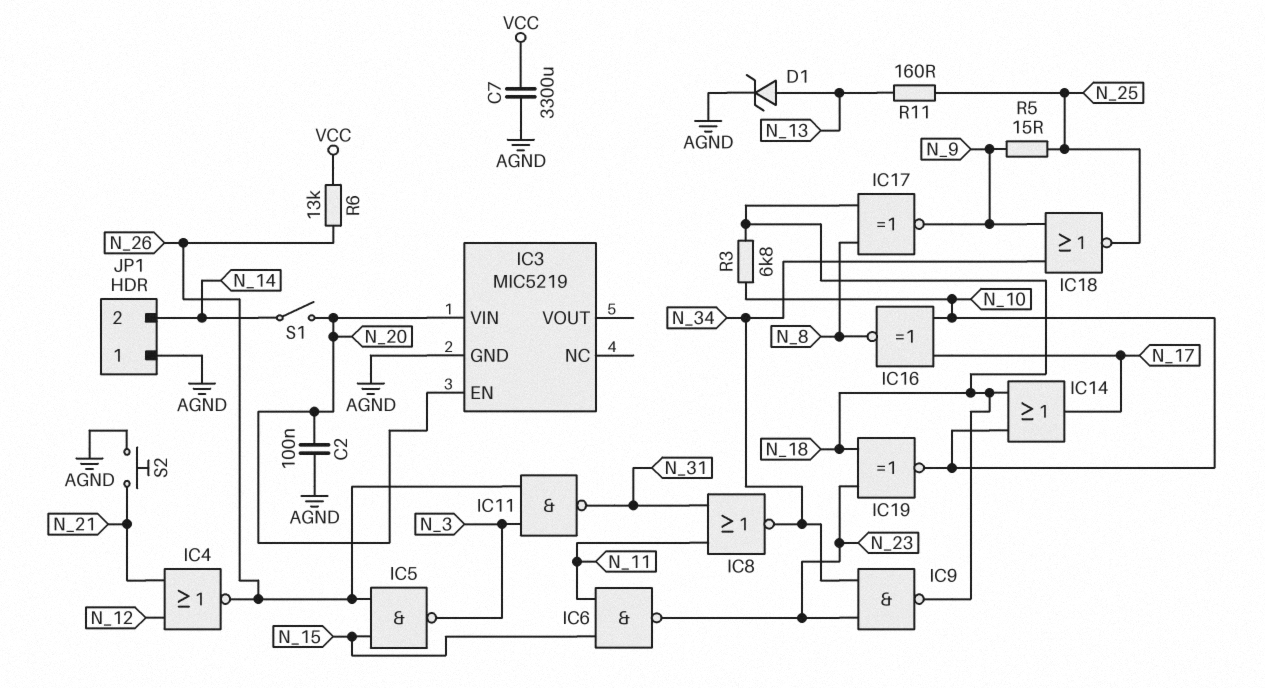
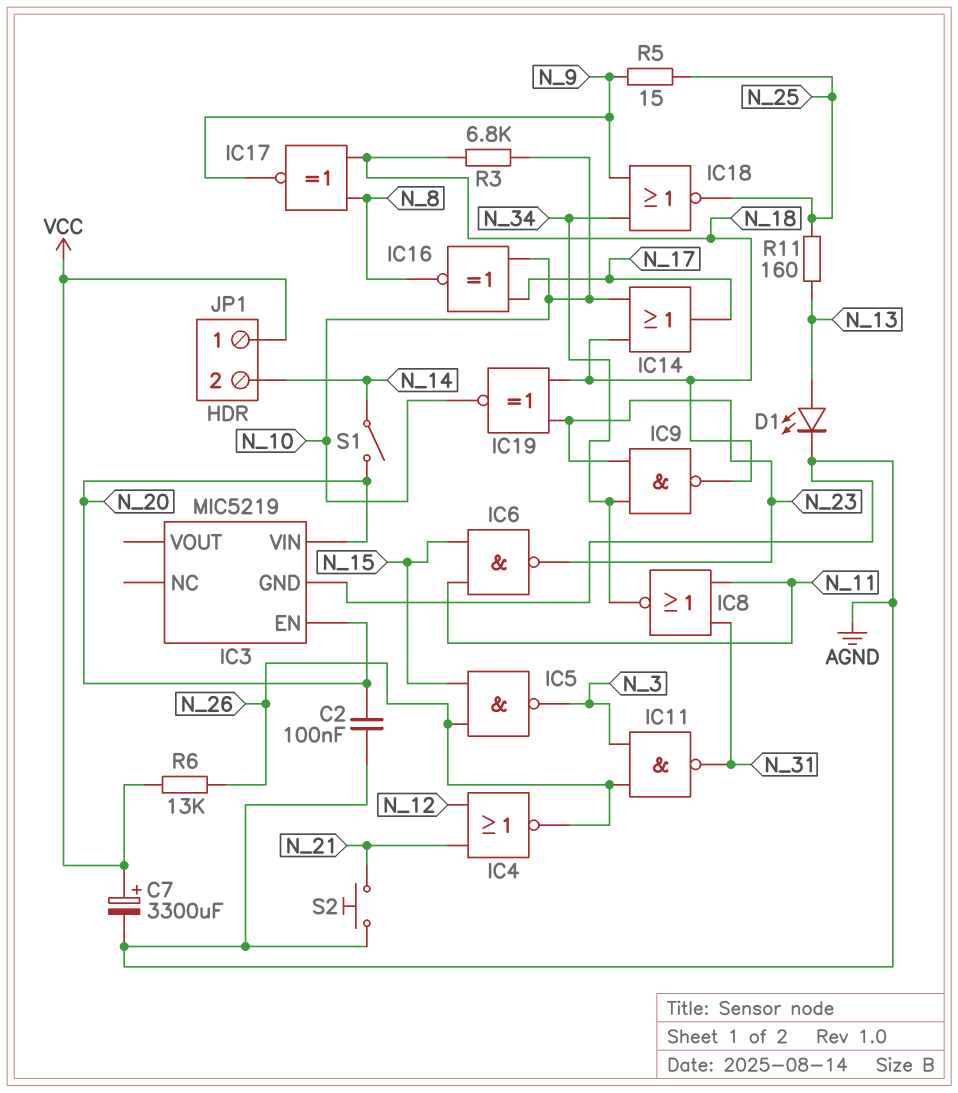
C7: 3300uF (AGND, VCC) -> 3300uF (plus VCC, minus AGND)
D1: zener (A N_13, K AGND) -> LED (A N_13, K AGND)
JP1 pin 1: AGND -> VCC

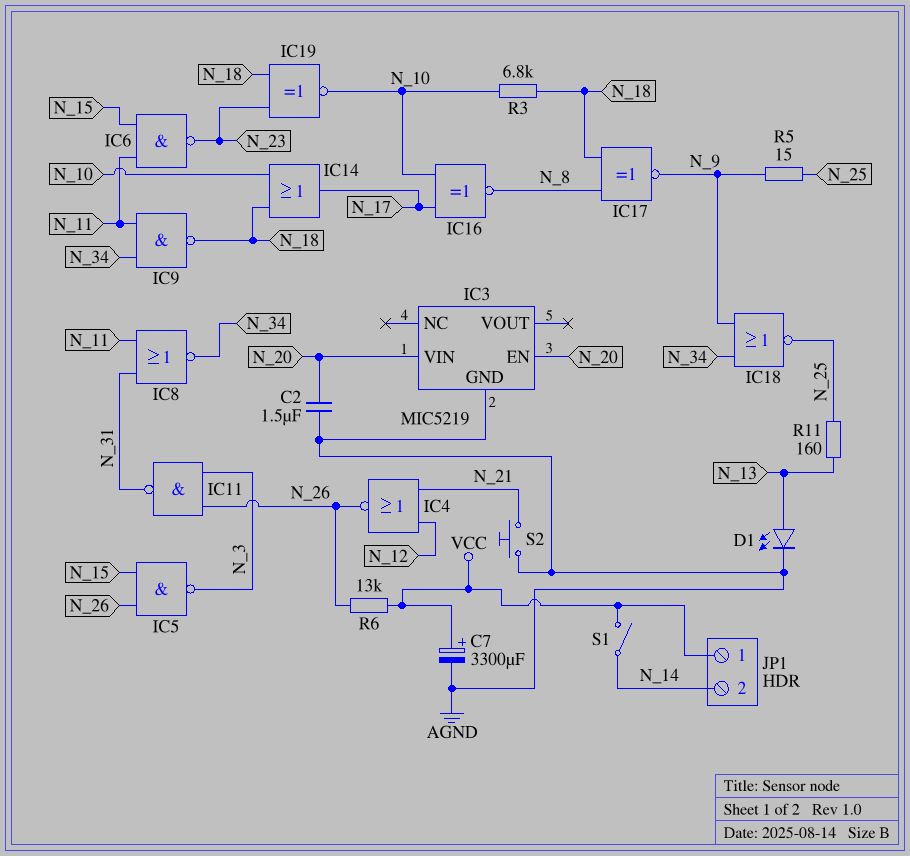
C2: 100nF (AGND, N_20) -> 1.5uF (AGND, N_20)
IC9: NAND (in N_23, in N_34, out N_18) -> NAND (in N_11, in N_34, out N_18)
S1: switch (N_14, N_20) -> switch (N_14, VCC)

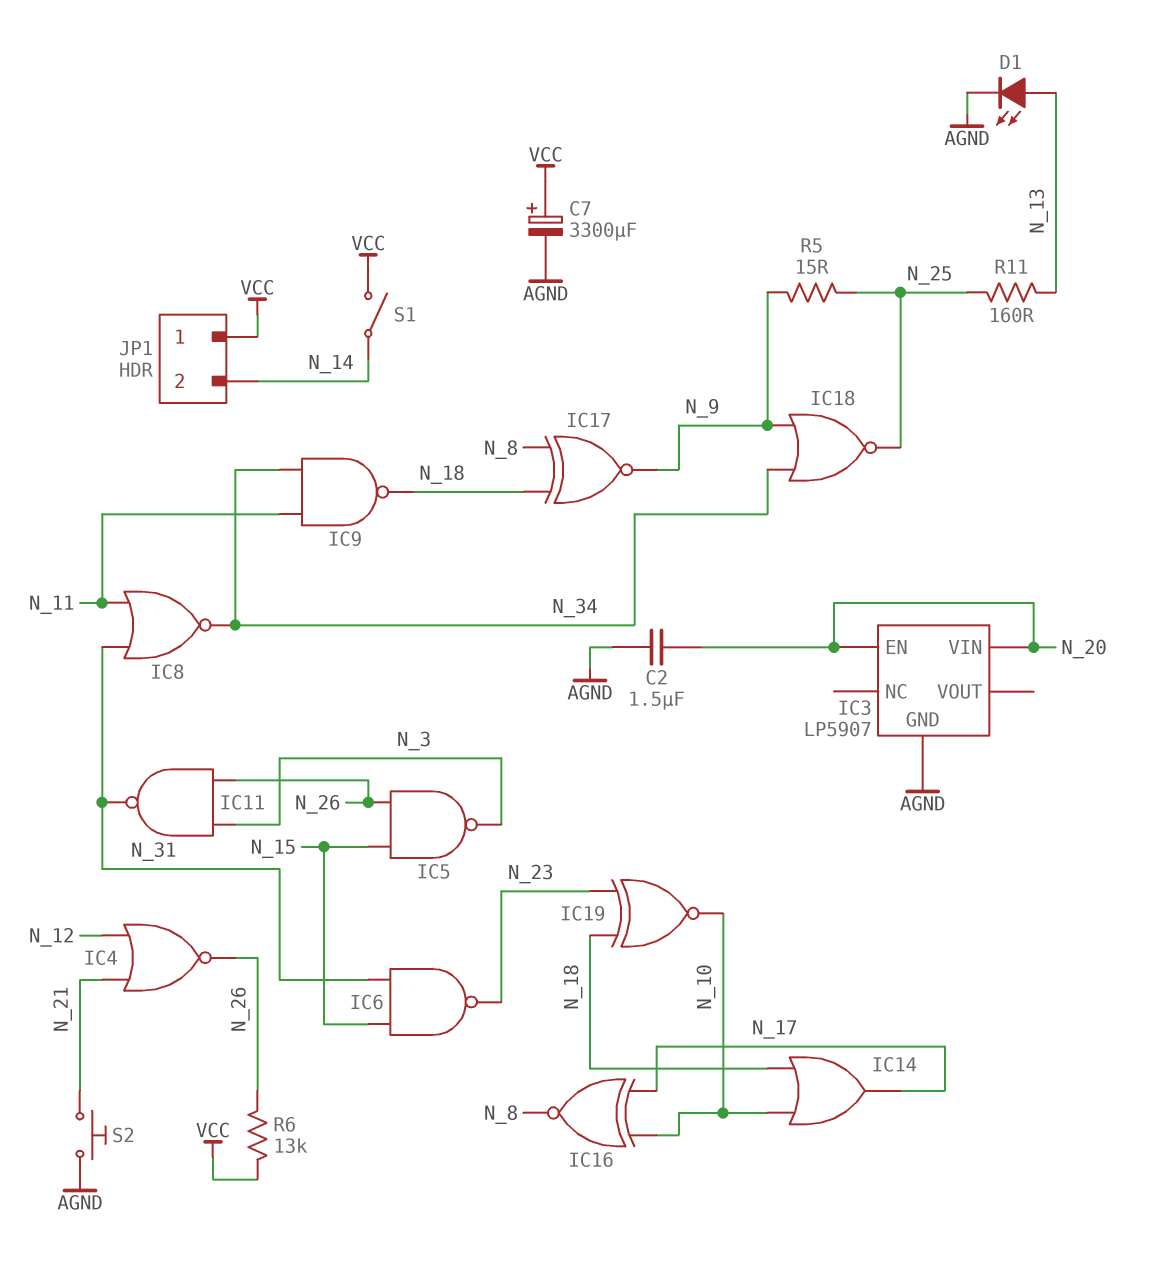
IC3: MIC5219 -> LP5907
IC6: NAND (in N_11, in N_15, out N_23) -> NAND (in N_15, in N_31, out N_23)
R3: 6.8k (N_10, N_18) -> none

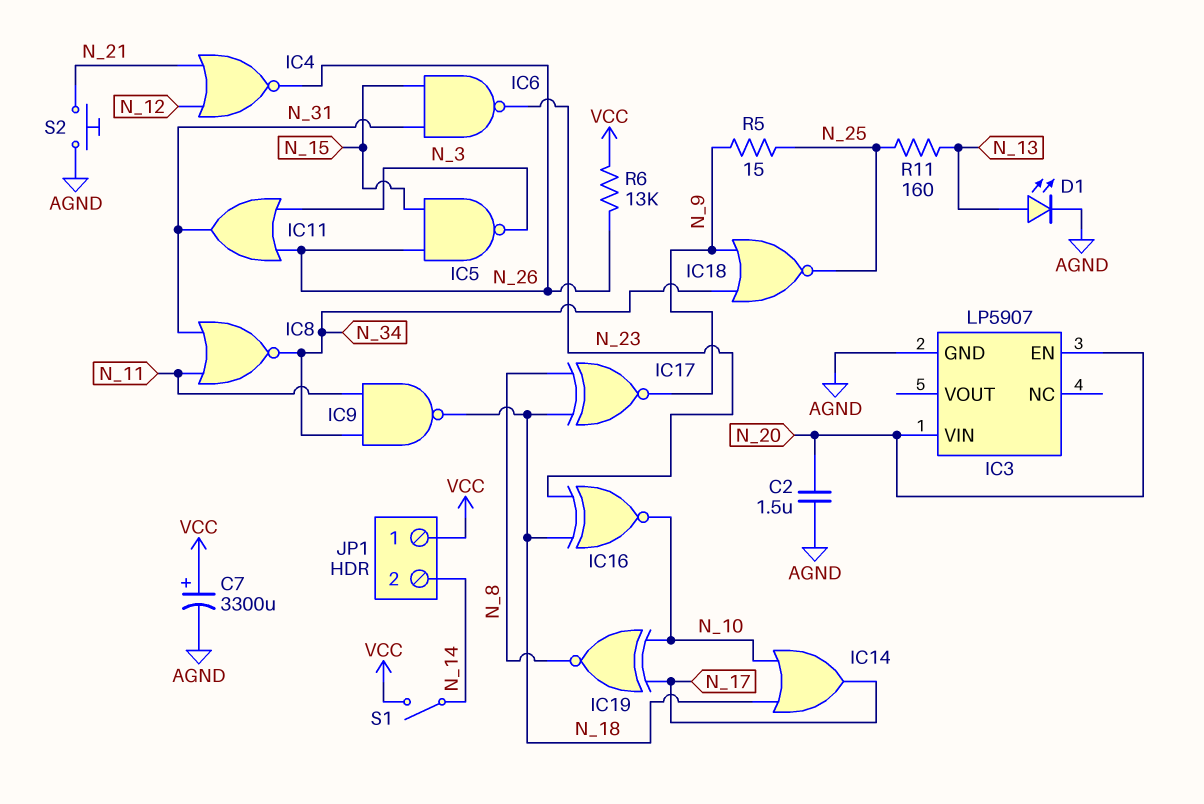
IC11: NAND (in N_3, in N_26, out N_31) -> OR (in N_3, in N_26, out N_31)
IC16: XNOR (in N_10, in N_17, out N_8) -> XNOR (in N_18, in N_23, out N_10)
IC19: XNOR (in N_18, in N_23, out N_10) -> XNOR (in N_10, in N_17, out N_8)

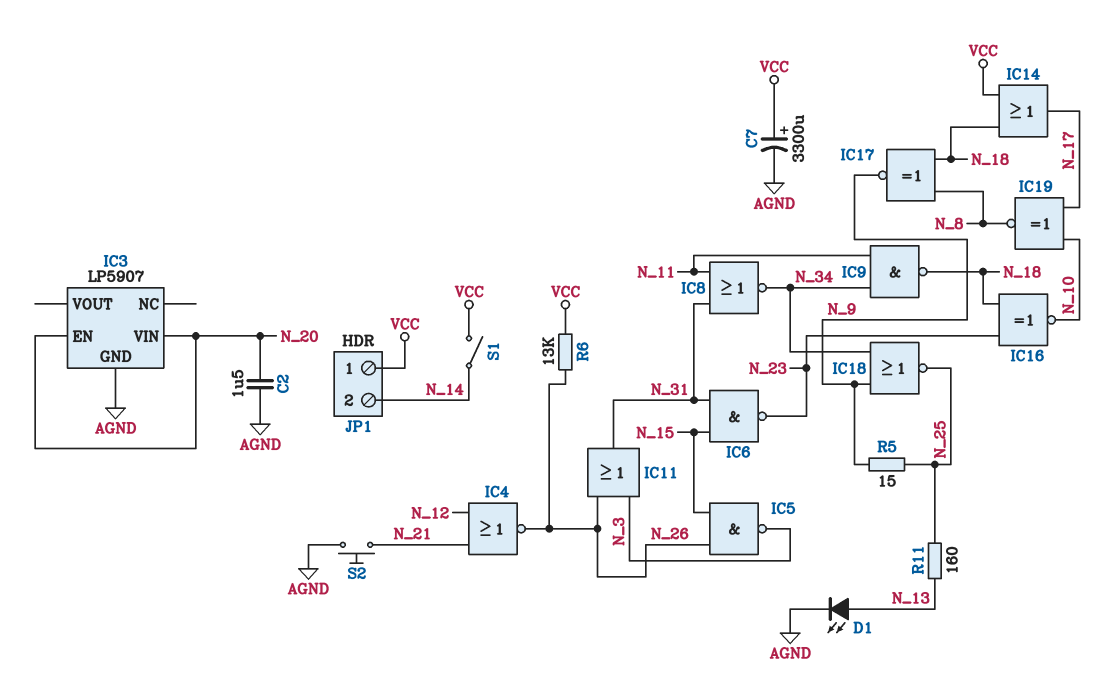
IC14: OR (in N_10, in N_18, out N_17) -> OR (in N_18, in VCC, out N_17)

